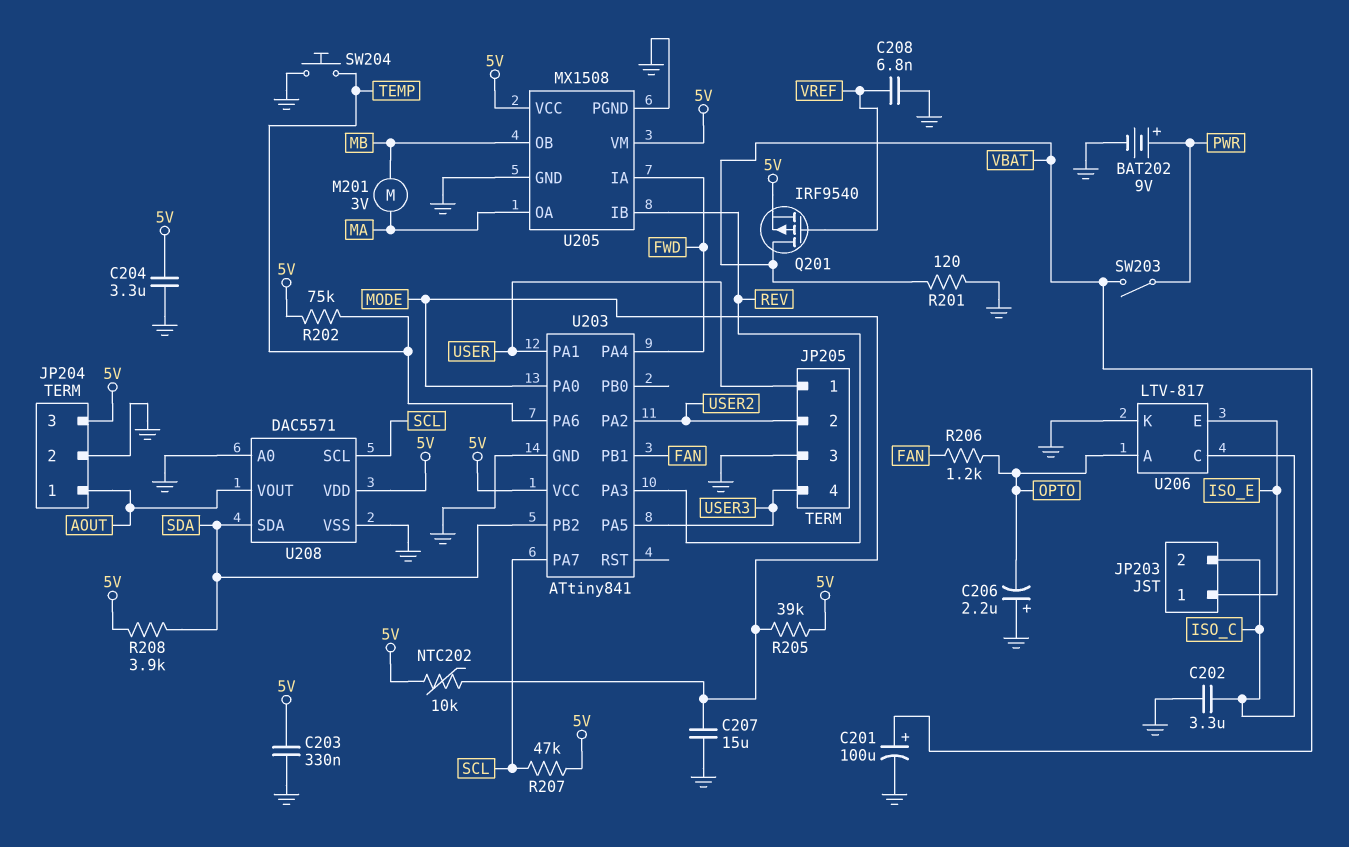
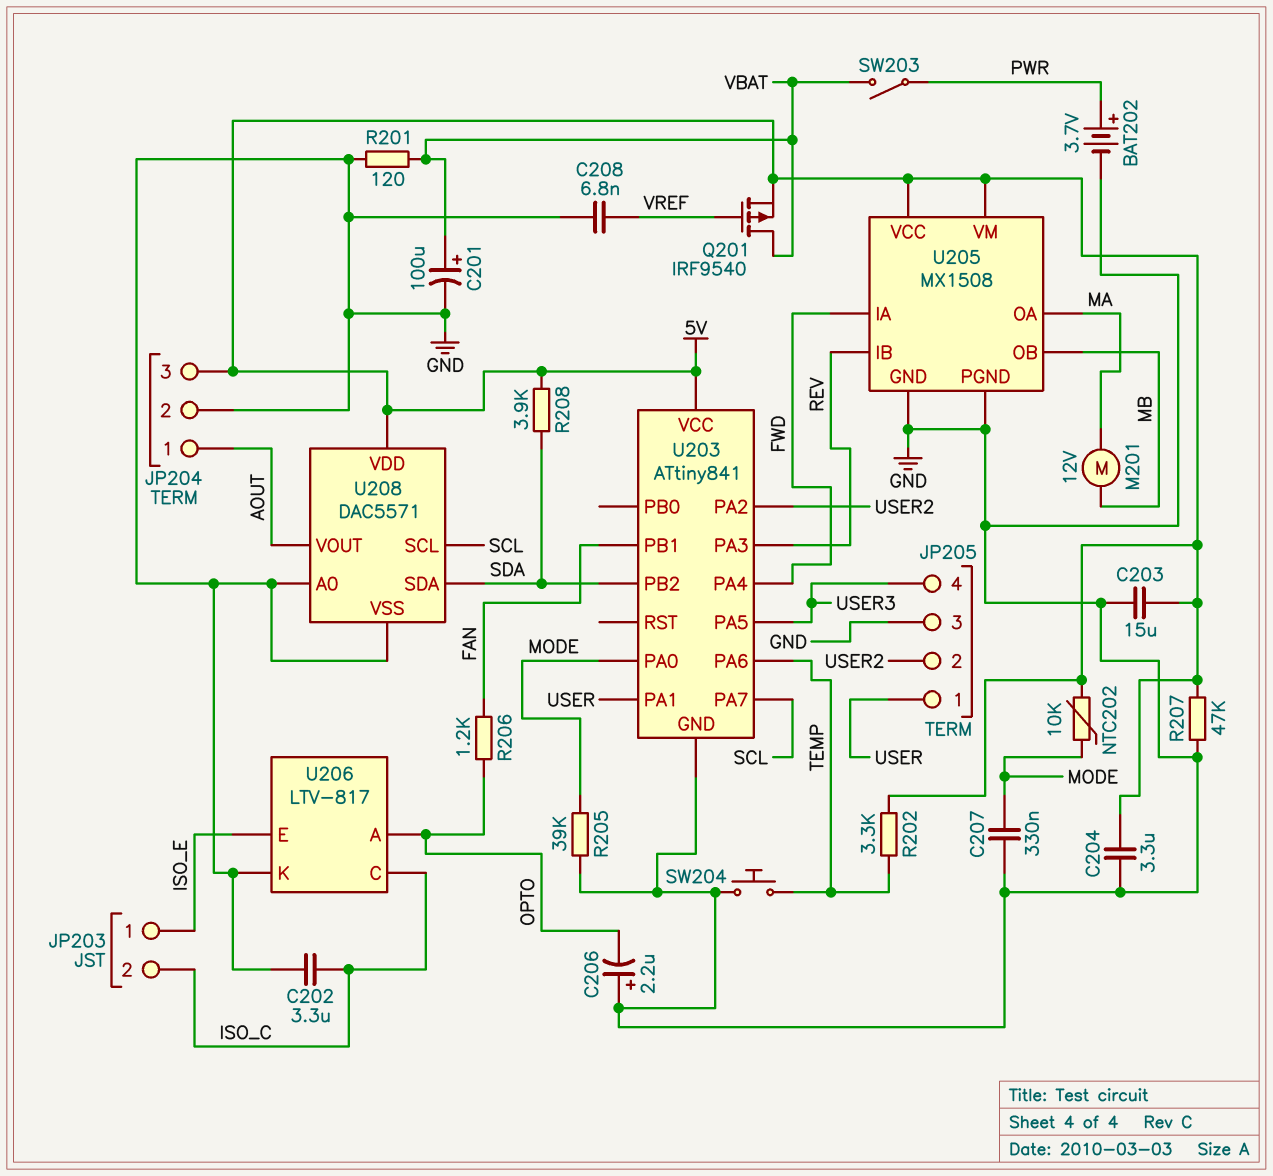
BAT202: 9V (plus PWR, minus GND) -> 3.7V (plus PWR, minus GND)
C203: 330nF (5V, GND) -> 15uF (5V, GND)
C207: 15uF (GND, MODE) -> 330nF (GND, MODE)
M201: motor 3V (MA, MB) -> motor 12V (MA, MB)
R202: 75k (5V, TEMP) -> 3.3k (5V, TEMP)
R205: 39k (5V, MODE) -> 39k (GND, MODE)
R207: 47k (5V, SCL) -> 47k (5V, GND)

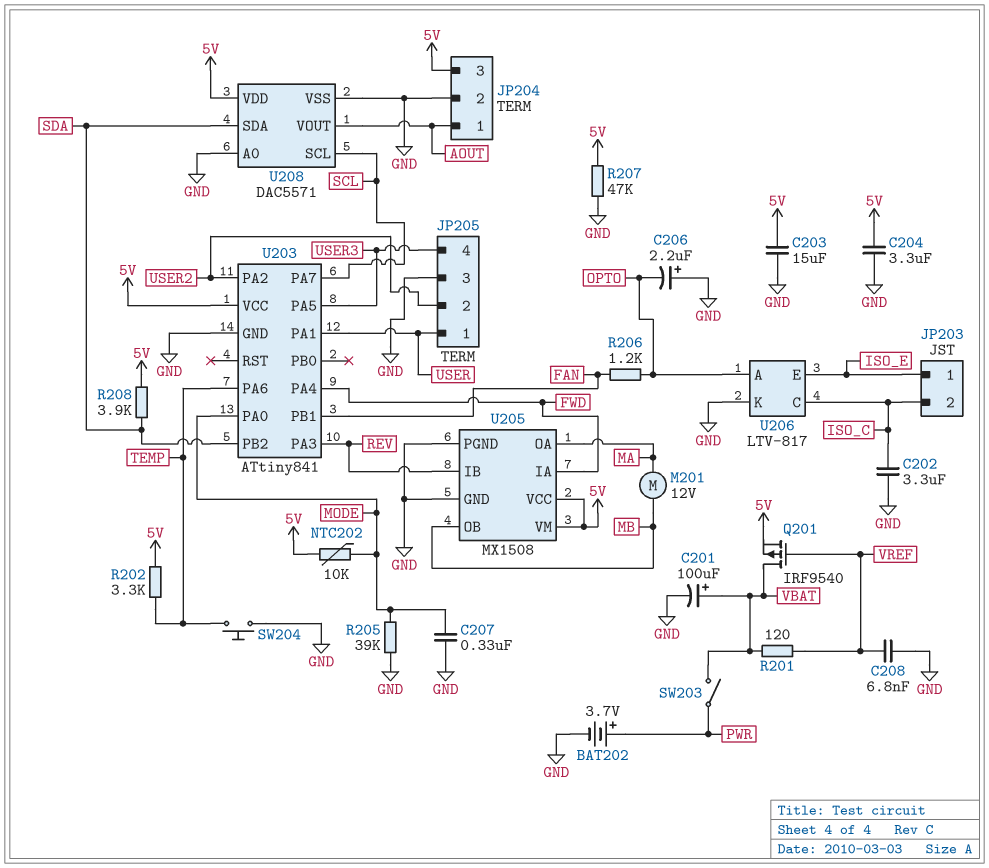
R201: 120 (GND, VBAT) -> 120 (VBAT, VREF)

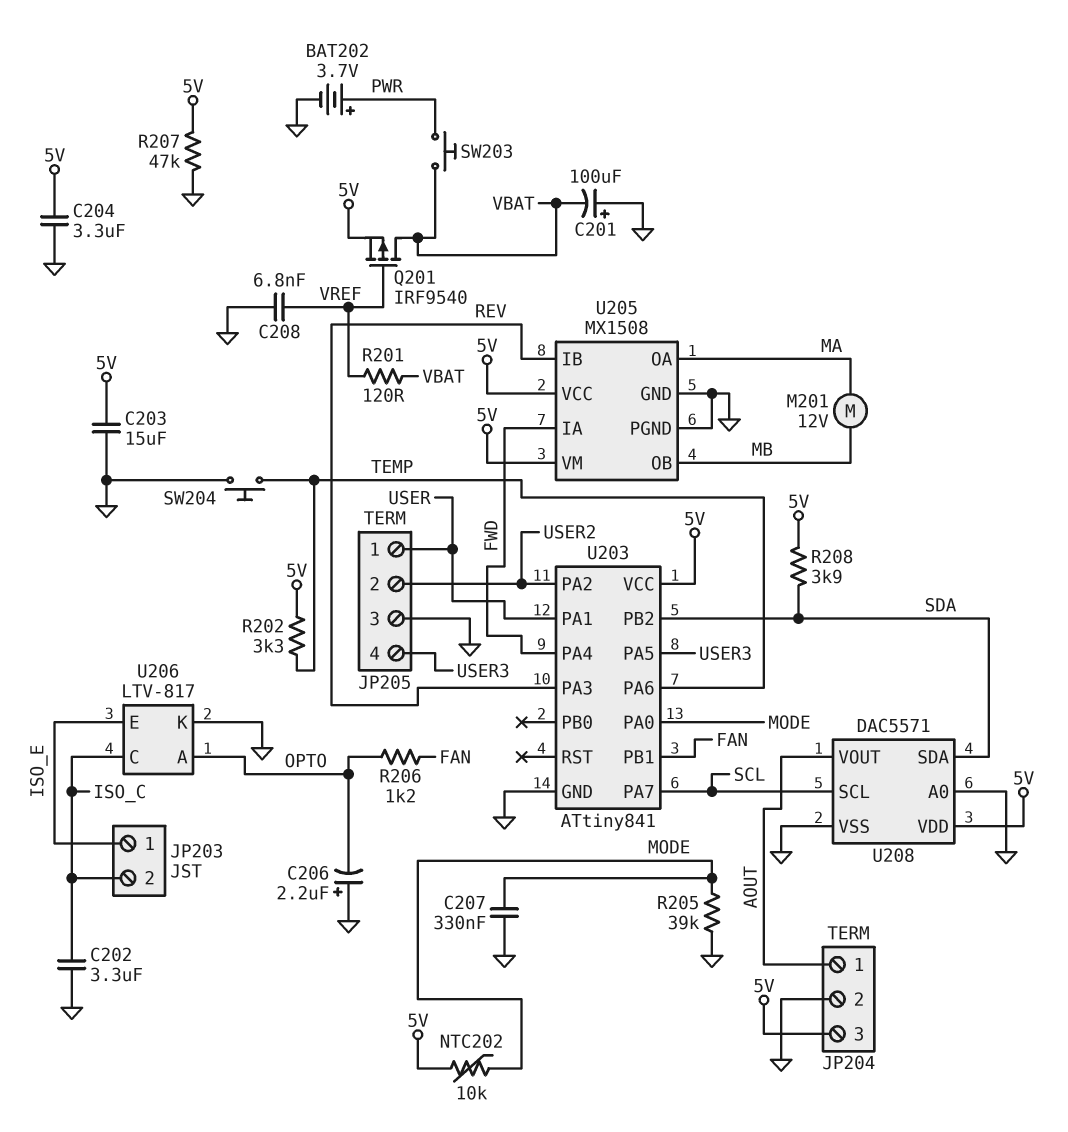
C201: 100uF (plus VBAT, minus GND) -> 100uF (plus GND, minus VBAT)
SW203: switch (PWR, VBAT) -> button (PWR, VBAT)

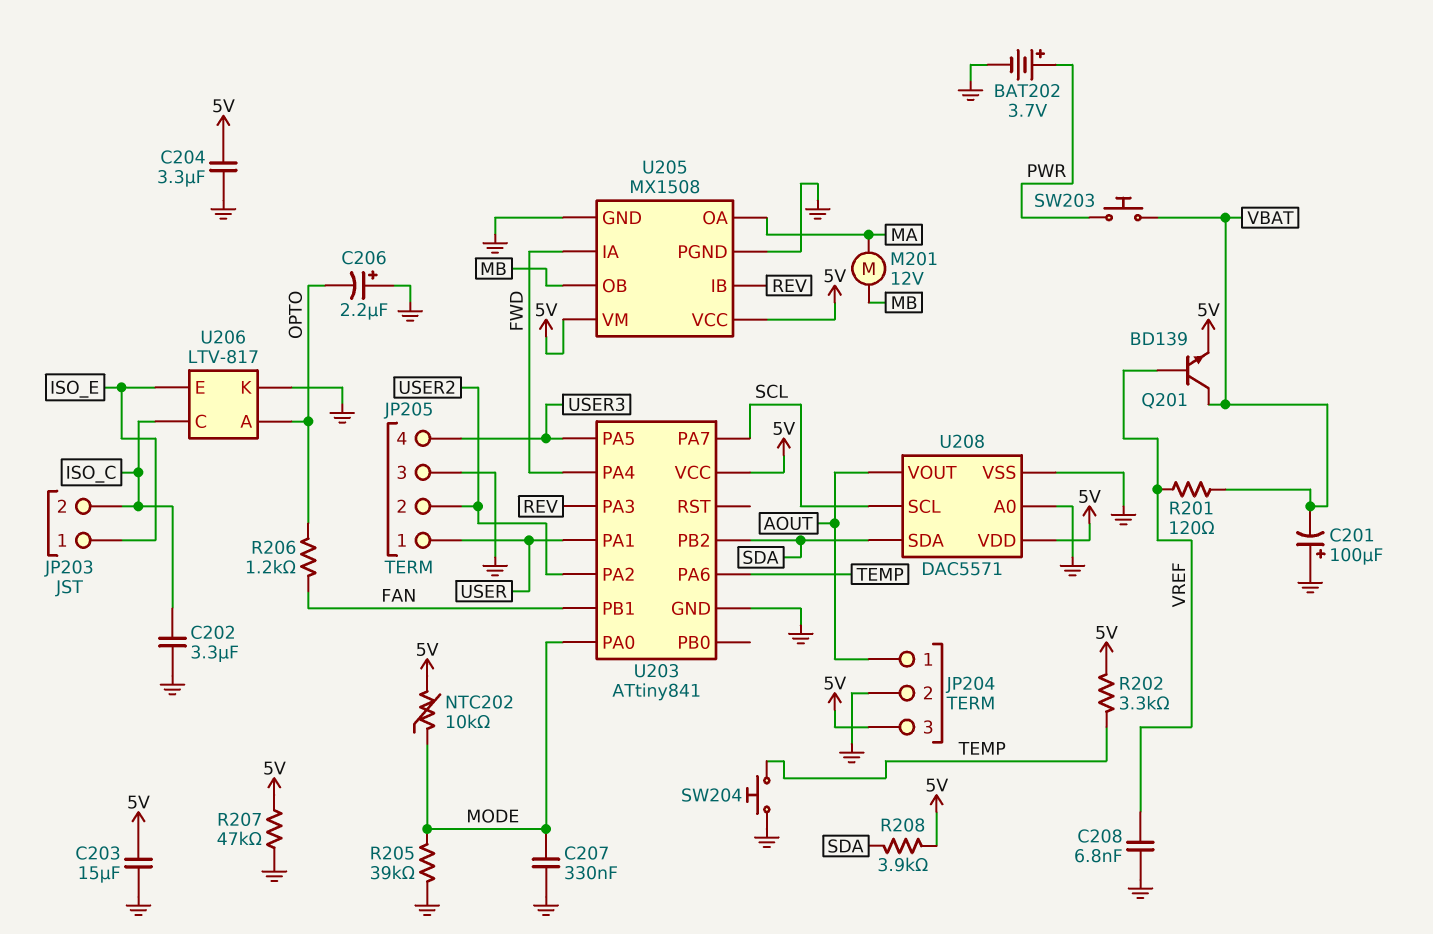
Q201: PMOS IRF9540 (G VREF, D VBAT, S 5V) -> NPN BD139 (B VREF, C VBAT, E 5V)

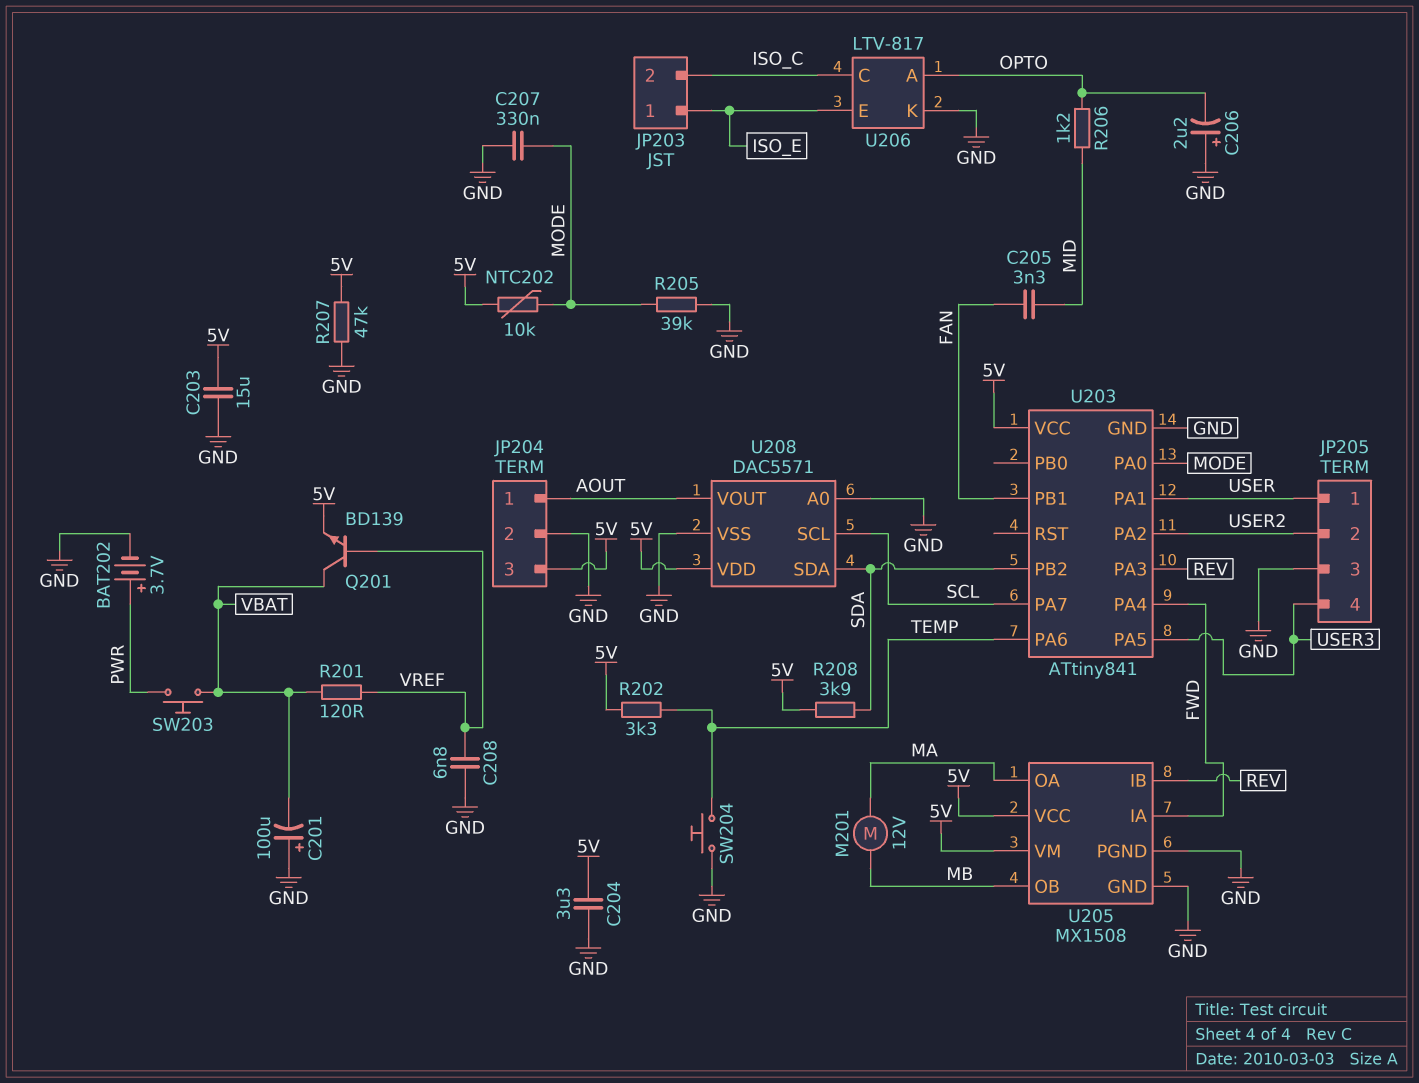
C202: 3.3uF (GND, ISO_C) -> none
C205: none -> 3.3nF (FAN, MID)
R206: 1.2k (FAN, OPTO) -> 1.2k (MID, OPTO)

